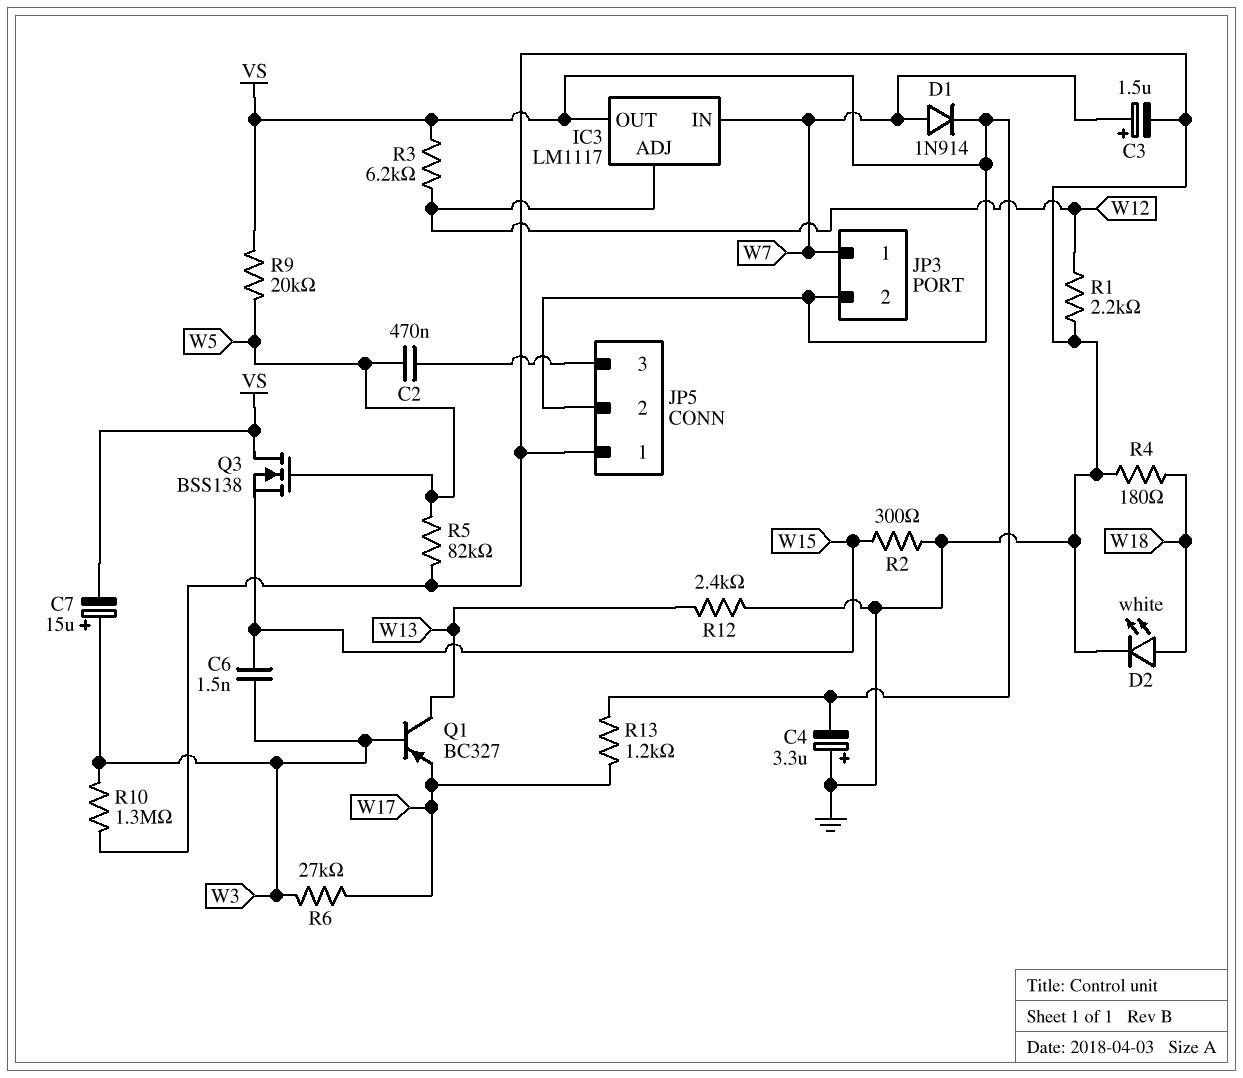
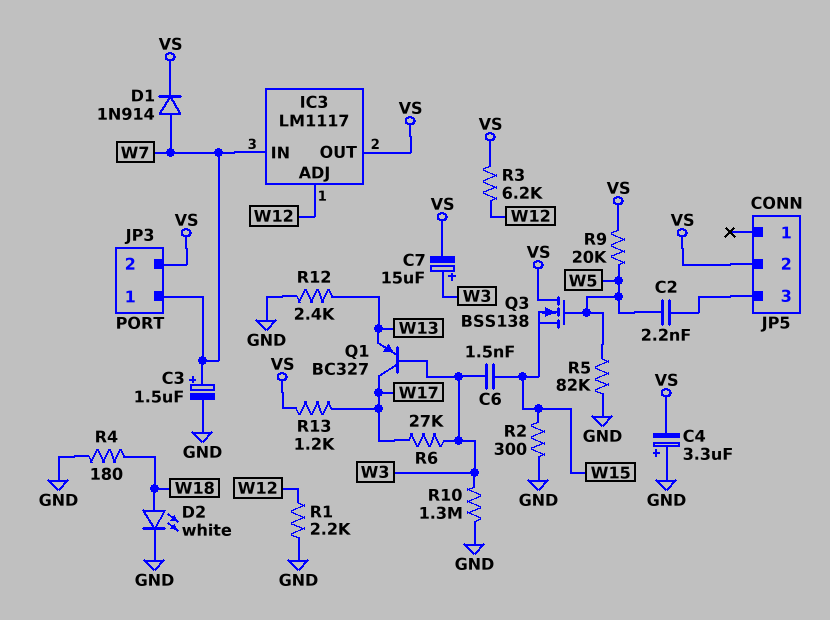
C2: 470nF (JP5/3, W5) -> 2.2nF (JP5/3, W5)
JP5 pin 1: GND -> none
Q1: PNP BC327 (B W3, C W13, E W17) -> PNP BC327 (B W3, C W17, E W13)

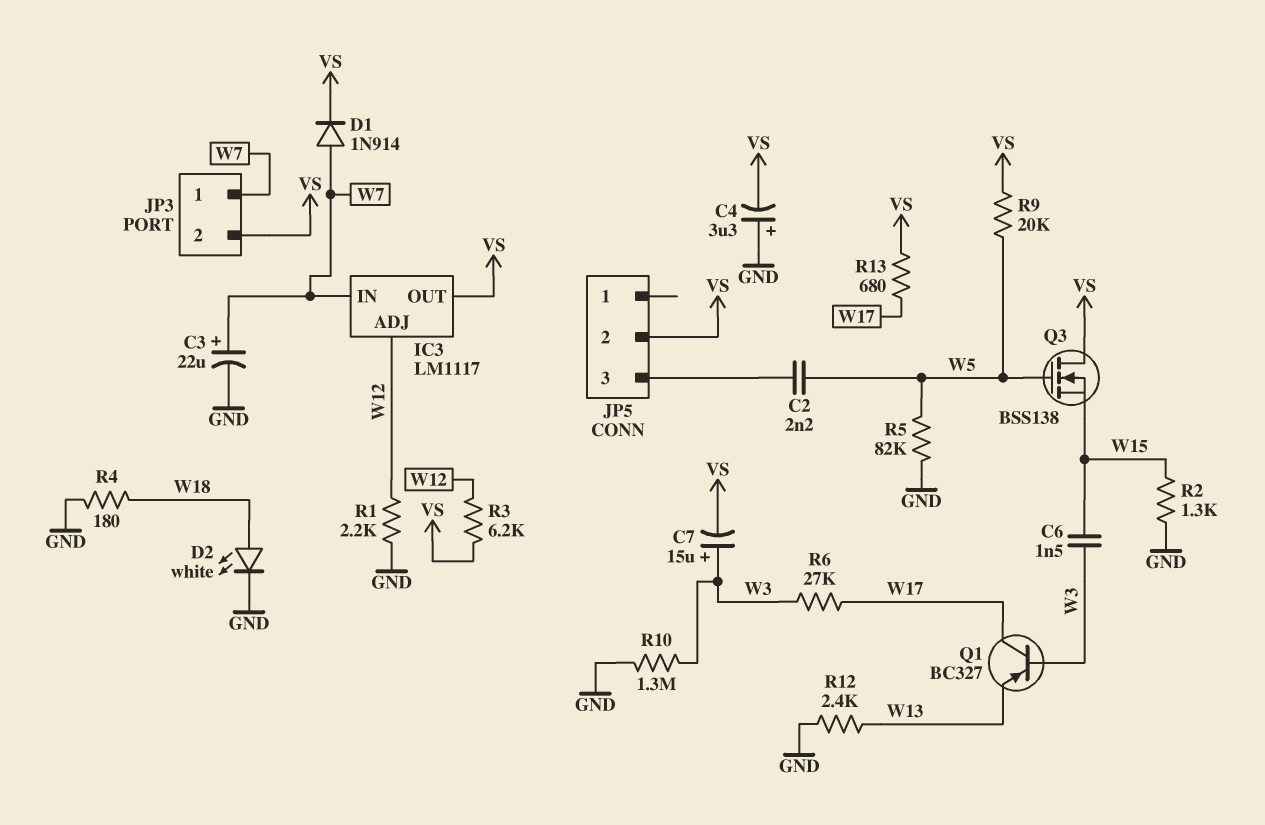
C3: 1.5uF (plus W7, minus GND) -> 22uF (plus W7, minus GND)
R2: 300 (GND, W15) -> 1.3k (GND, W15)
R13: 1.2k (VS, W17) -> 680 (VS, W17)

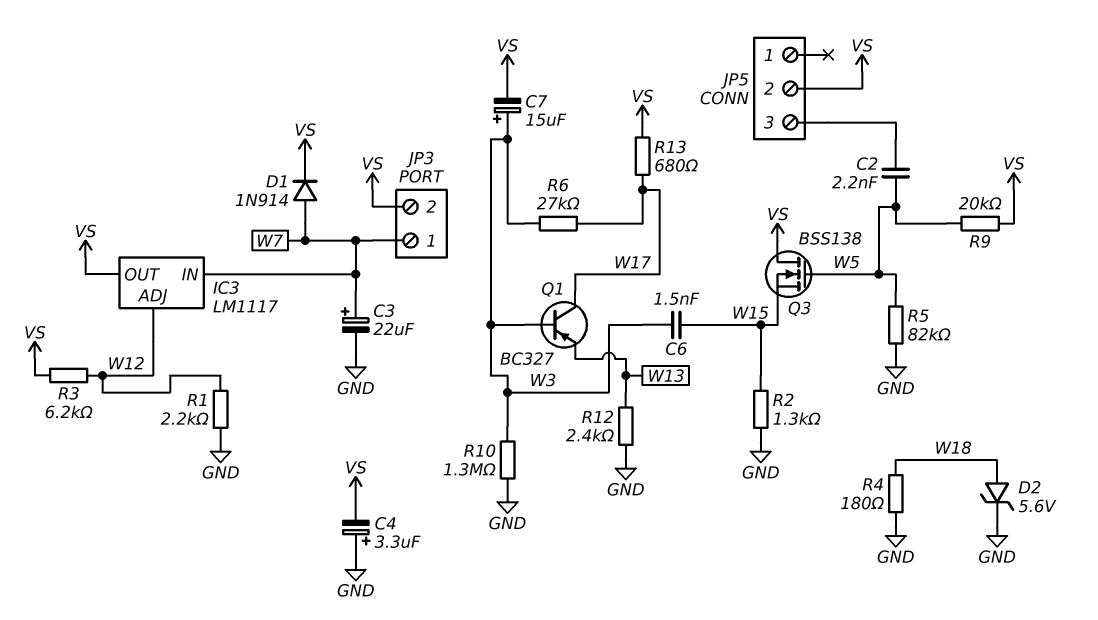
D2: LED white (A W18, K GND) -> zener 5.6V (A W18, K GND)

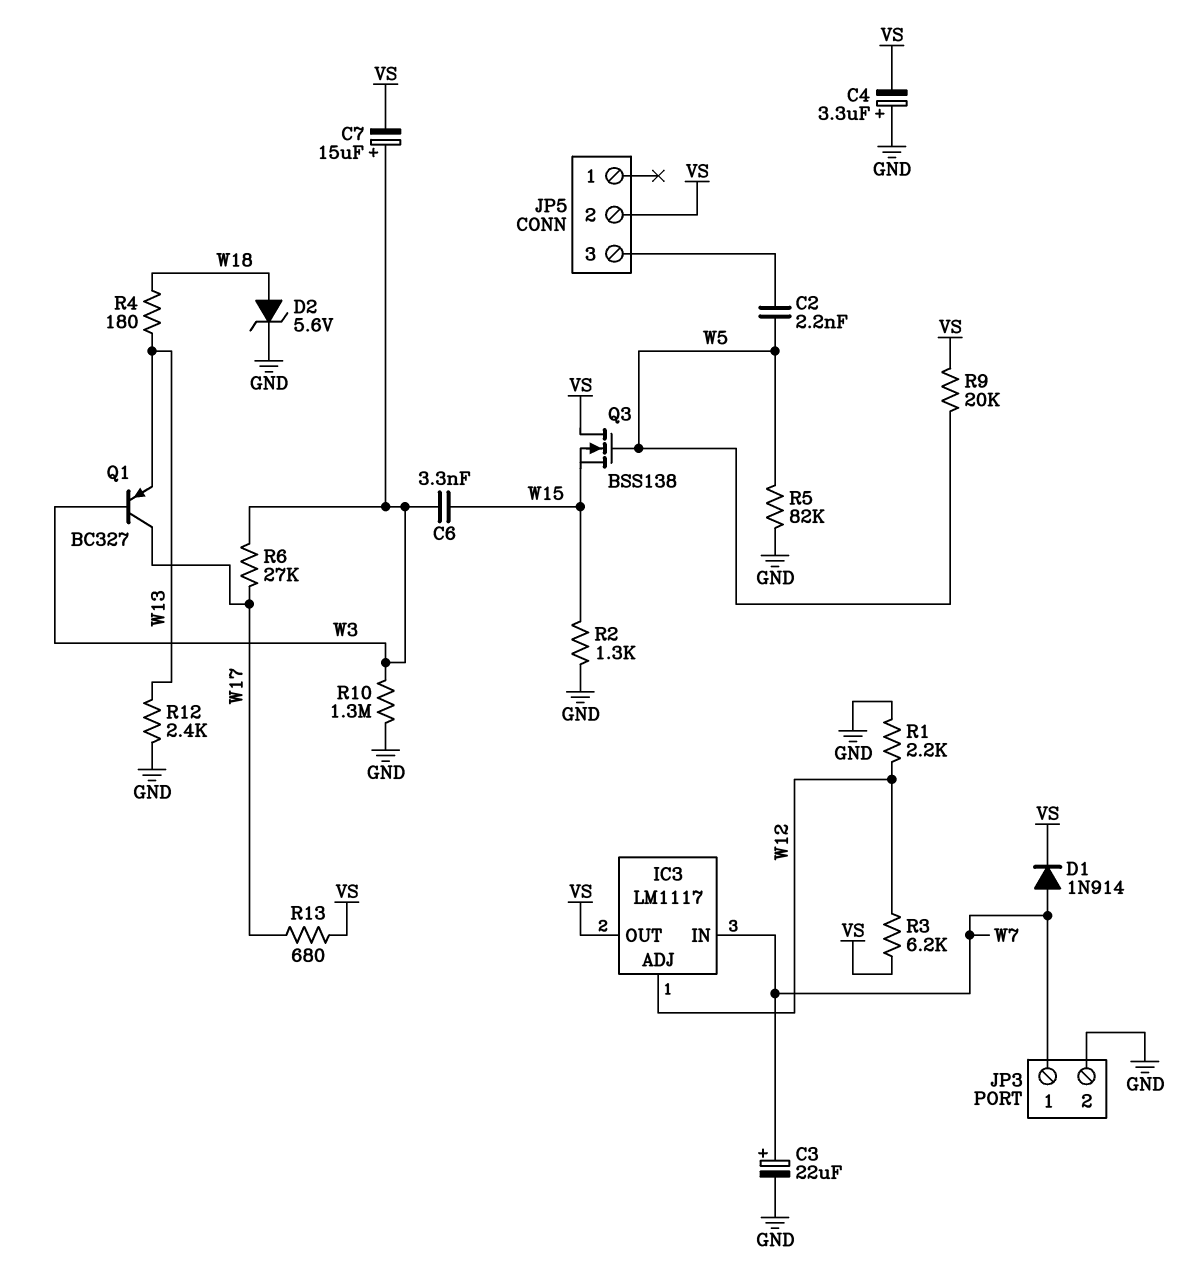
C6: 1.5nF (W3, W15) -> 3.3nF (W3, W15)
JP3 pin 2: VS -> GND
R4: 180 (GND, W18) -> 180 (W13, W18)

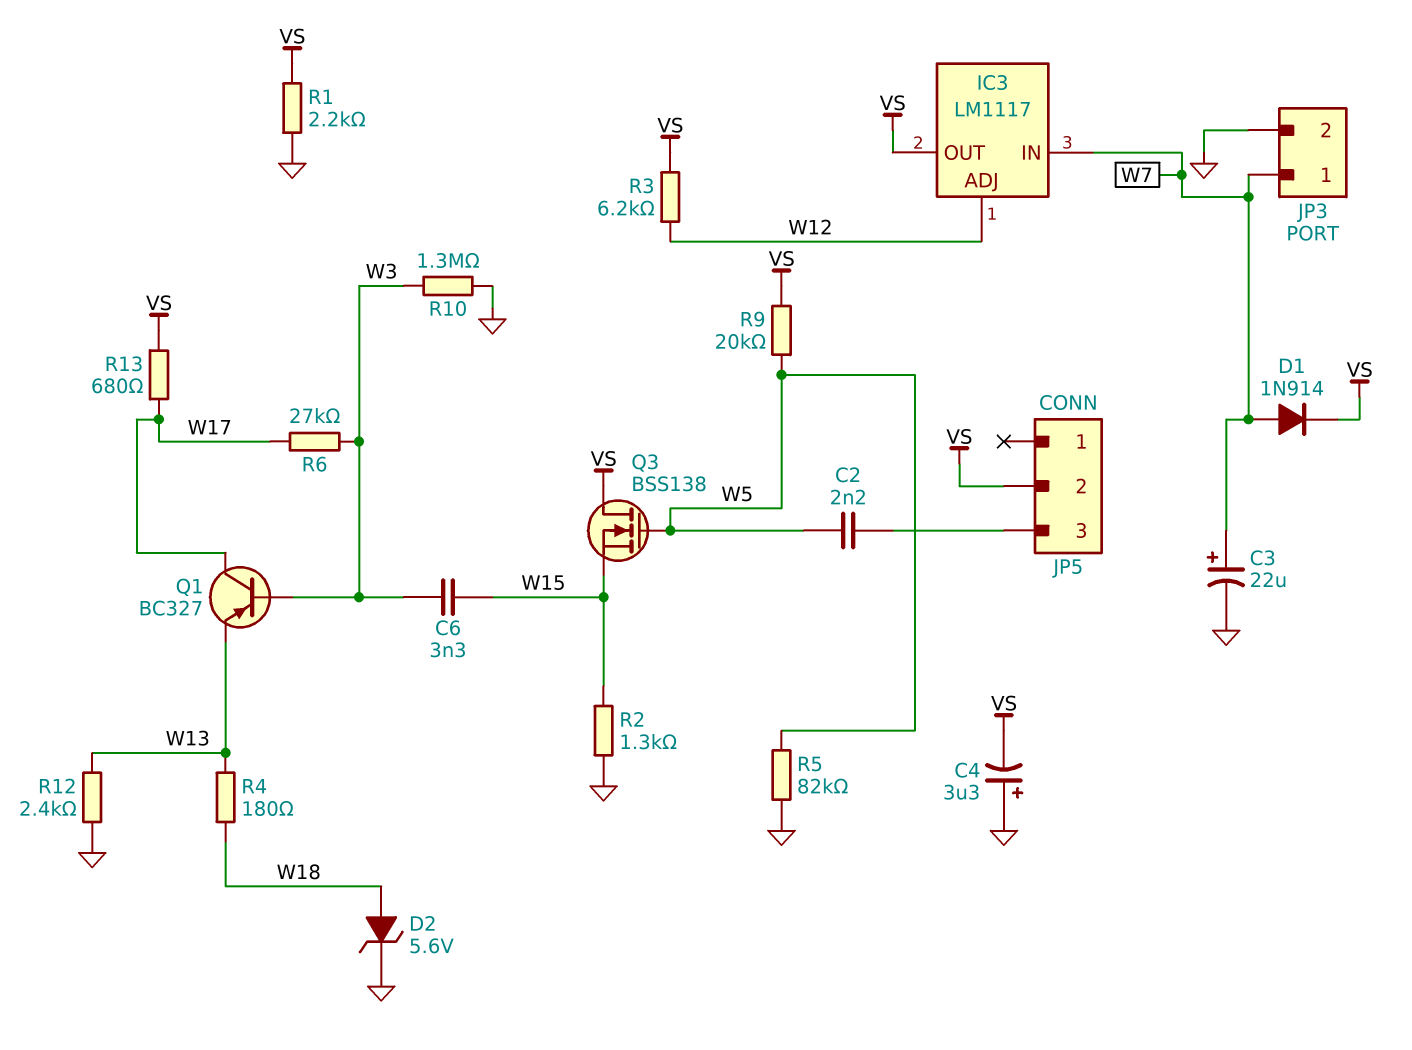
C7: 15uF (plus W3, minus VS) -> none
R1: 2.2k (GND, W12) -> 2.2k (GND, VS)

